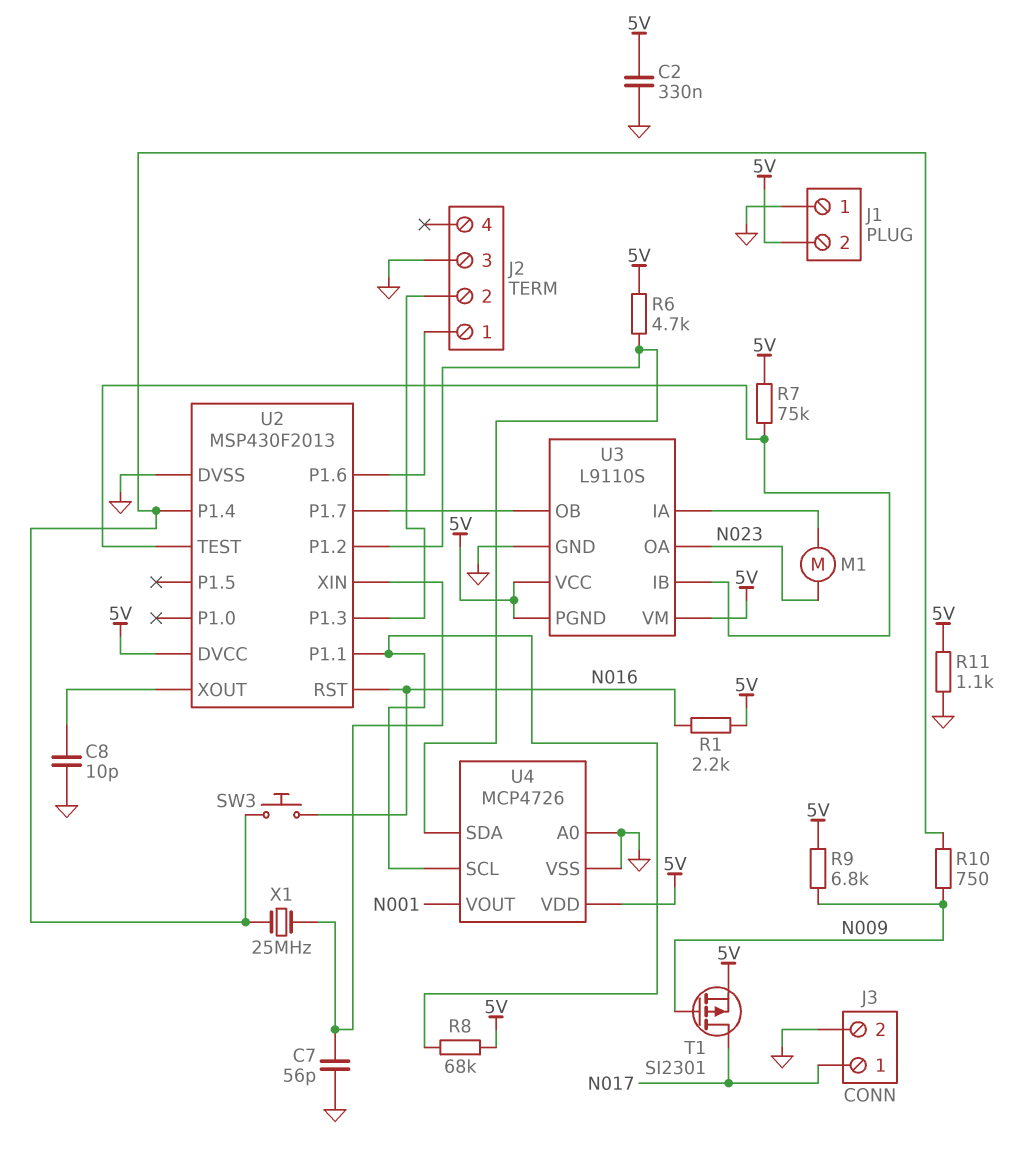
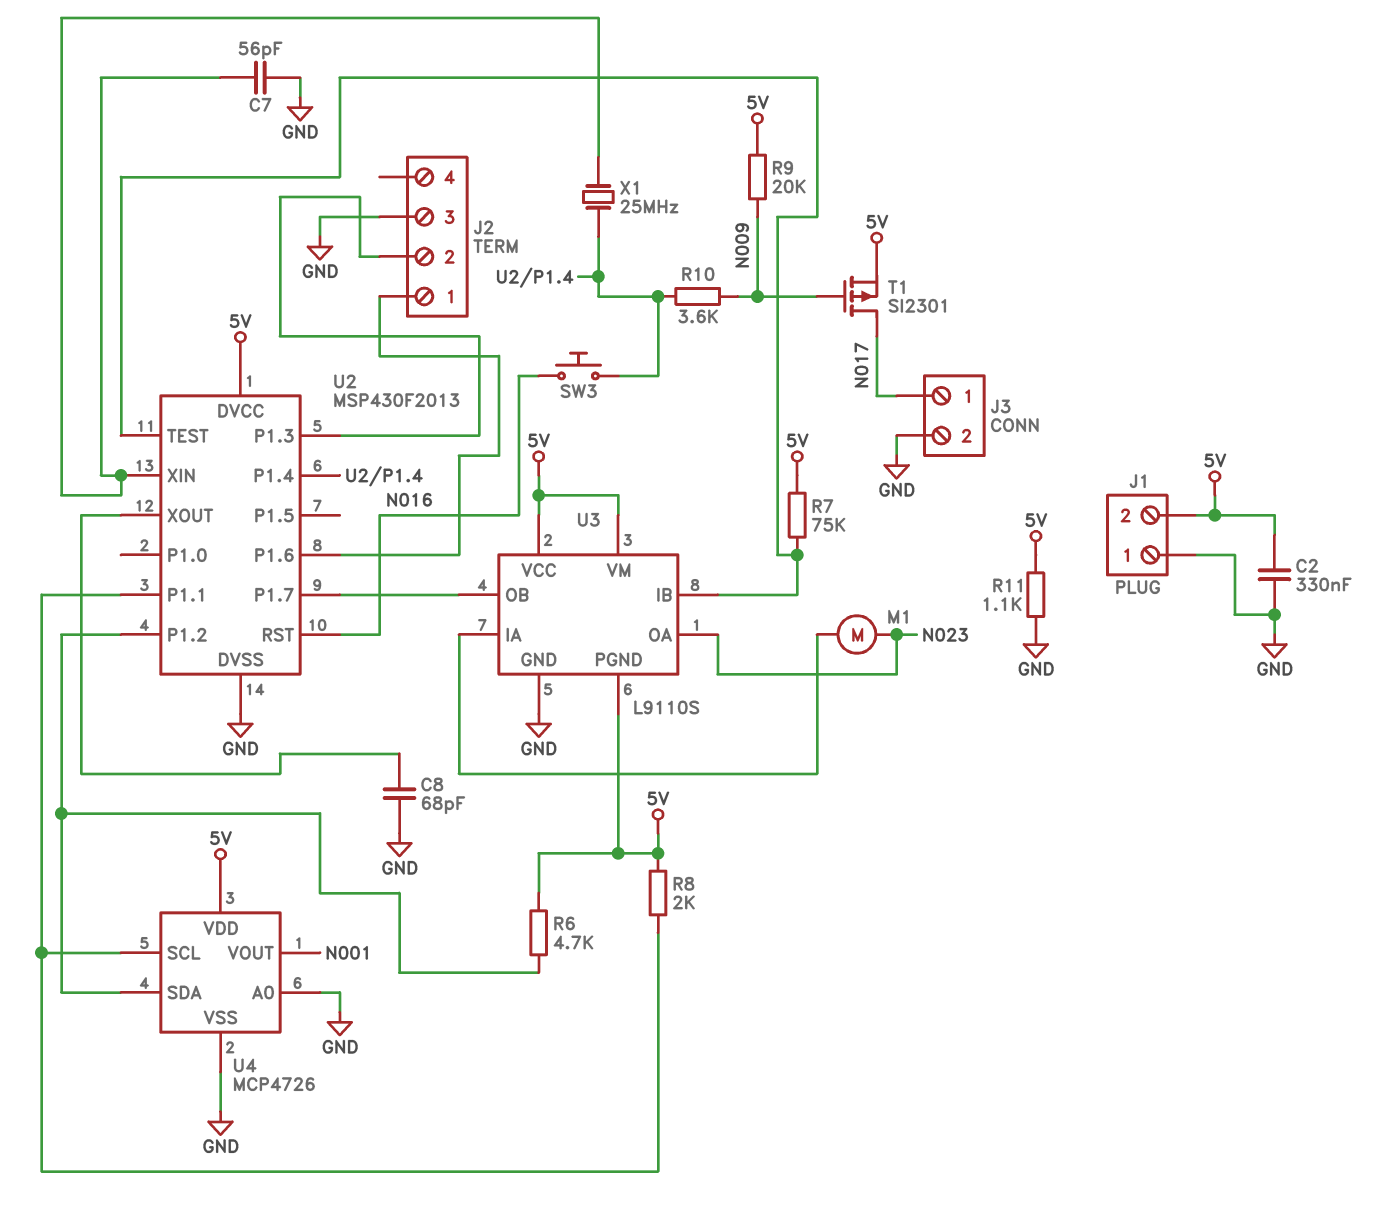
C8: 10pF (GND, U2/XOUT) -> 68pF (GND, U2/XOUT)
R1: 2.2k (5V, N016) -> none
R8: 68k (5V, U2/P1.1) -> 2k (5V, U2/P1.1)
R9: 6.8k (5V, N009) -> 20k (5V, N009)
R10: 750 (N009, U2/P1.4) -> 3.6k (N009, U2/P1.4)

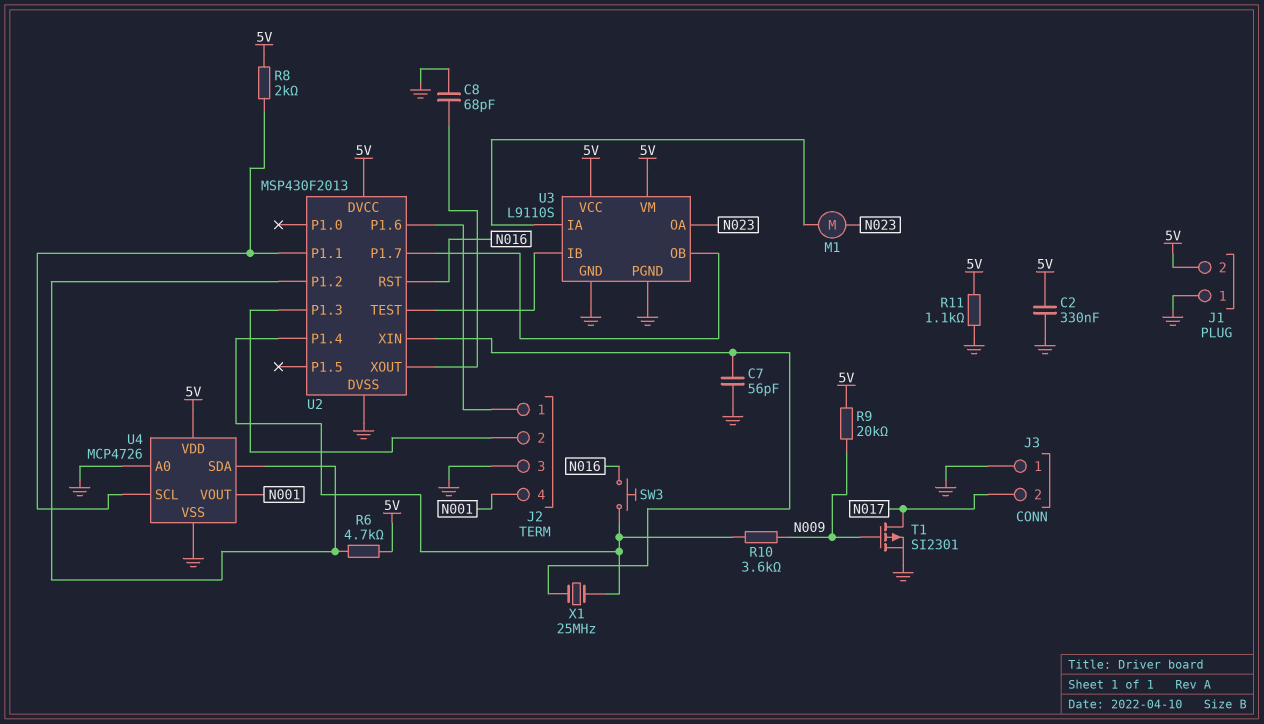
J2 pin 4: none -> N001
J3 pin 1: N017 -> GND
J3 pin 2: GND -> N017
R7: 75k (5V, U2/TEST) -> none
T1: PMOS SI2301 (G N009, D N017, S 5V) -> PMOS SI2301 (G N009, D N017, S GND)
U3 pin PGND: 5V -> GND

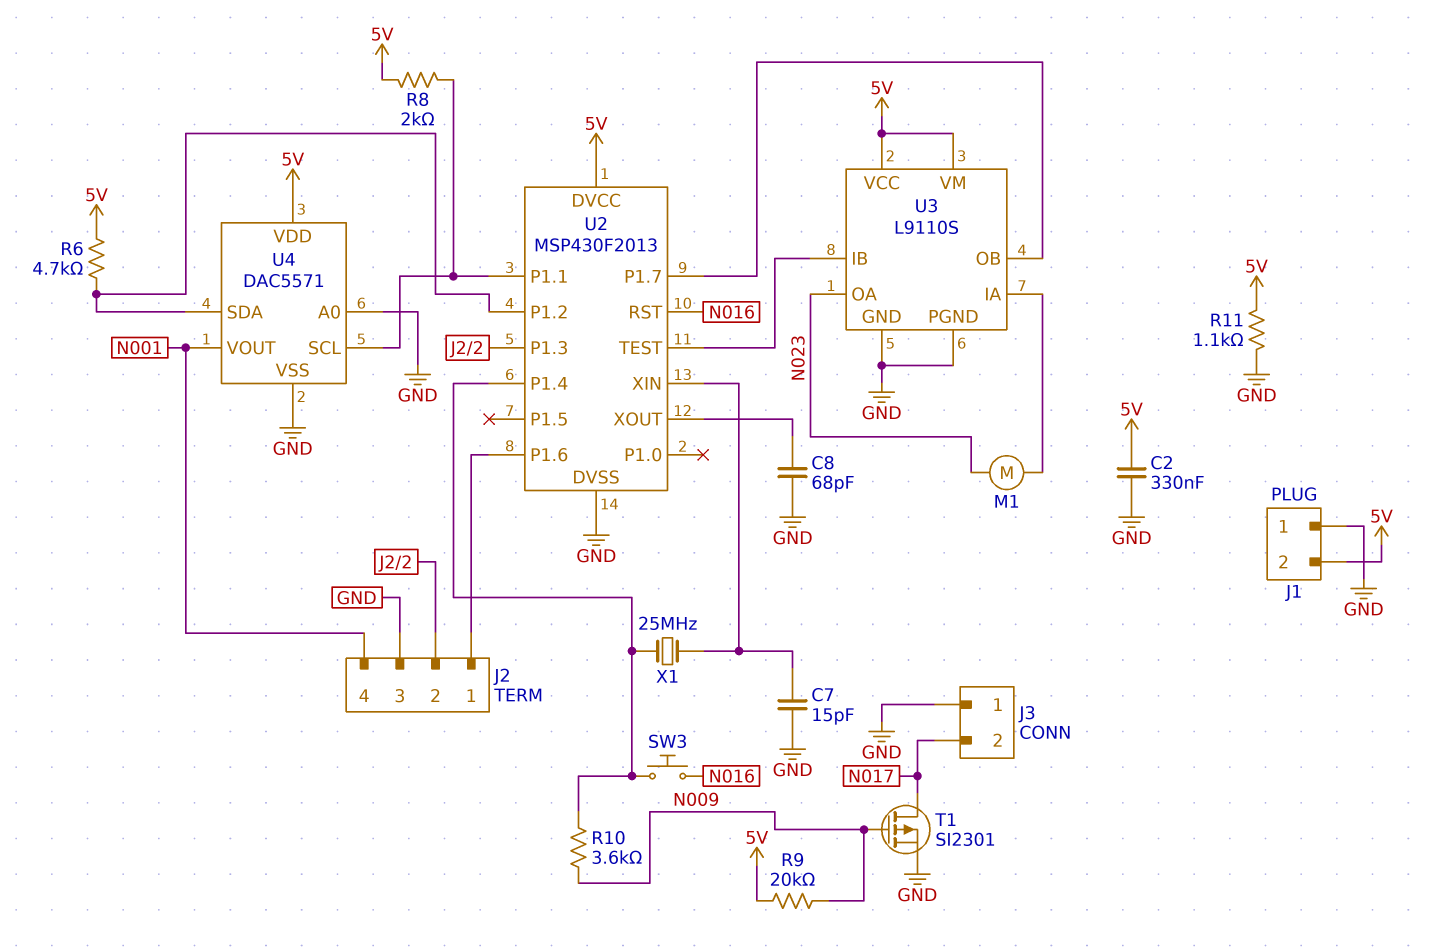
C7: 56pF (GND, U2/XIN) -> 15pF (GND, U2/XIN)
U4: MCP4726 -> DAC5571

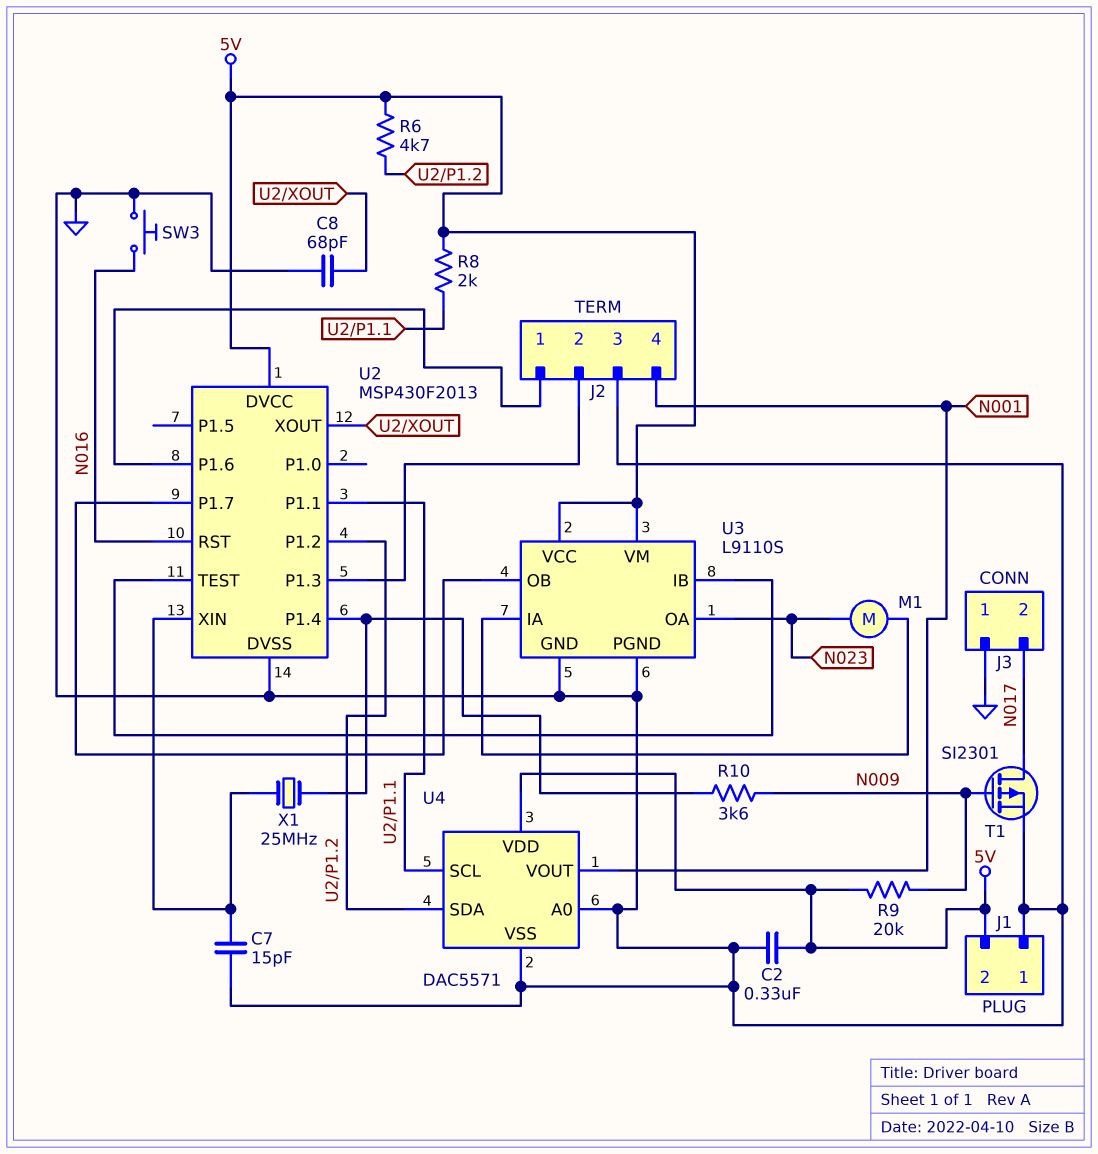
R11: 1.1k (5V, GND) -> none
SW3: button (N016, U2/P1.4) -> button (GND, N016)

